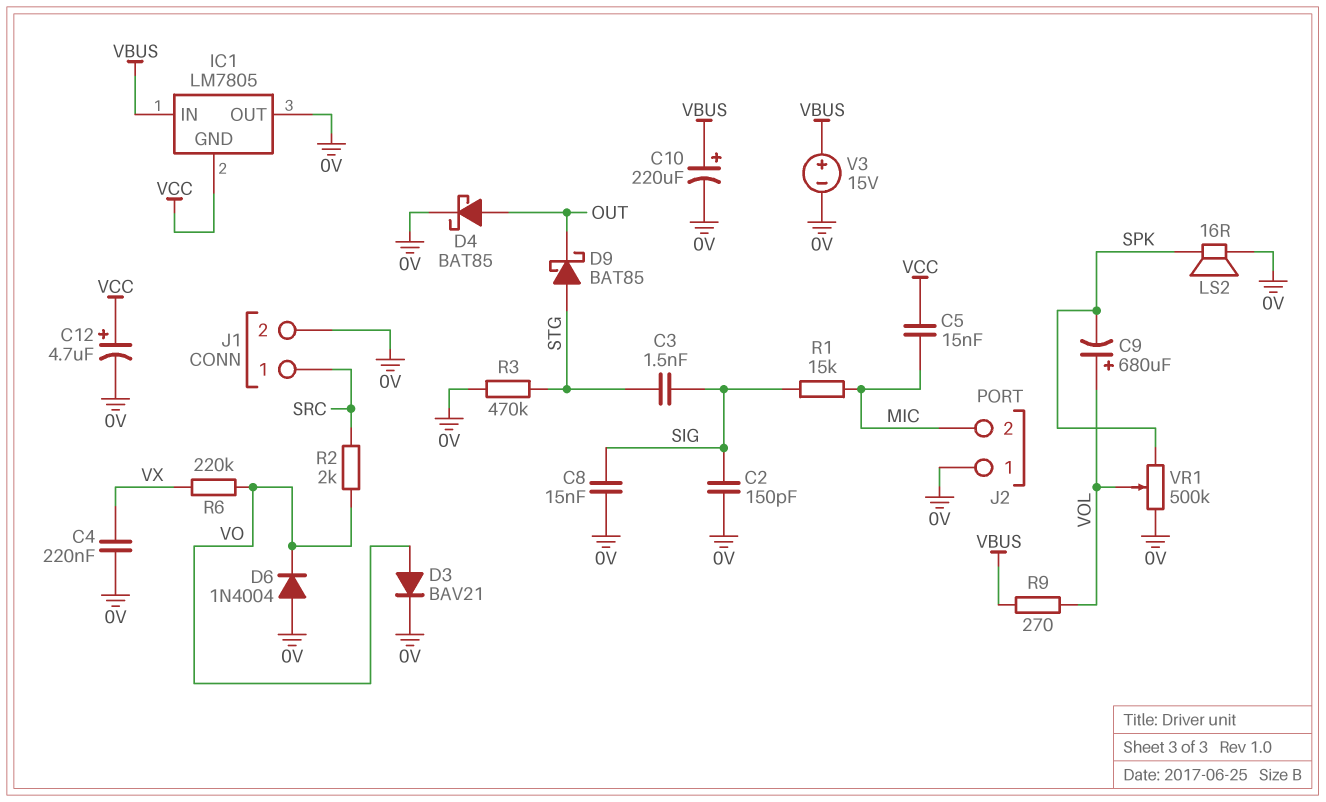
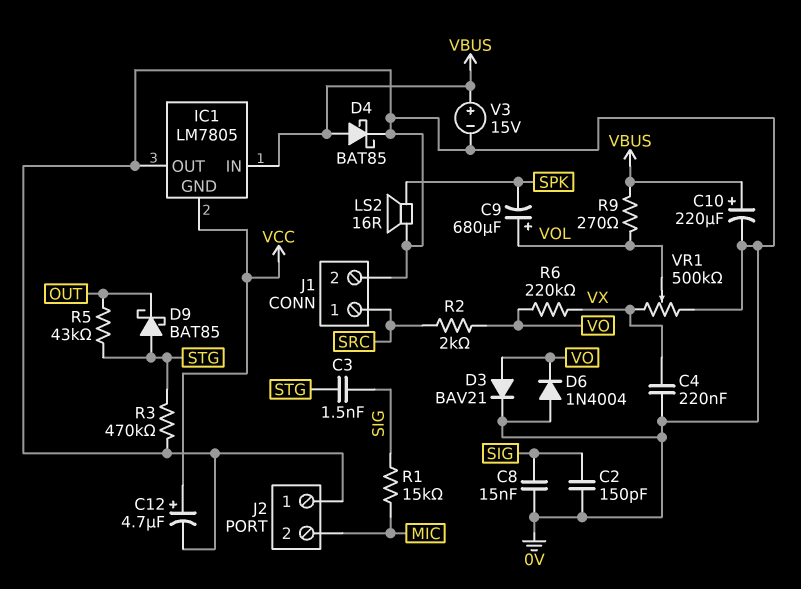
C5: 15nF (MIC, VCC) -> none
D4: schottky BAT85 (A OUT, K 0V) -> schottky BAT85 (A VBUS, K 0V)
R5: none -> 43k (OUT, STG)
VR1: 500k (0V, SPK, wiper VOL) -> 500k (0V, VX, wiper VOL)

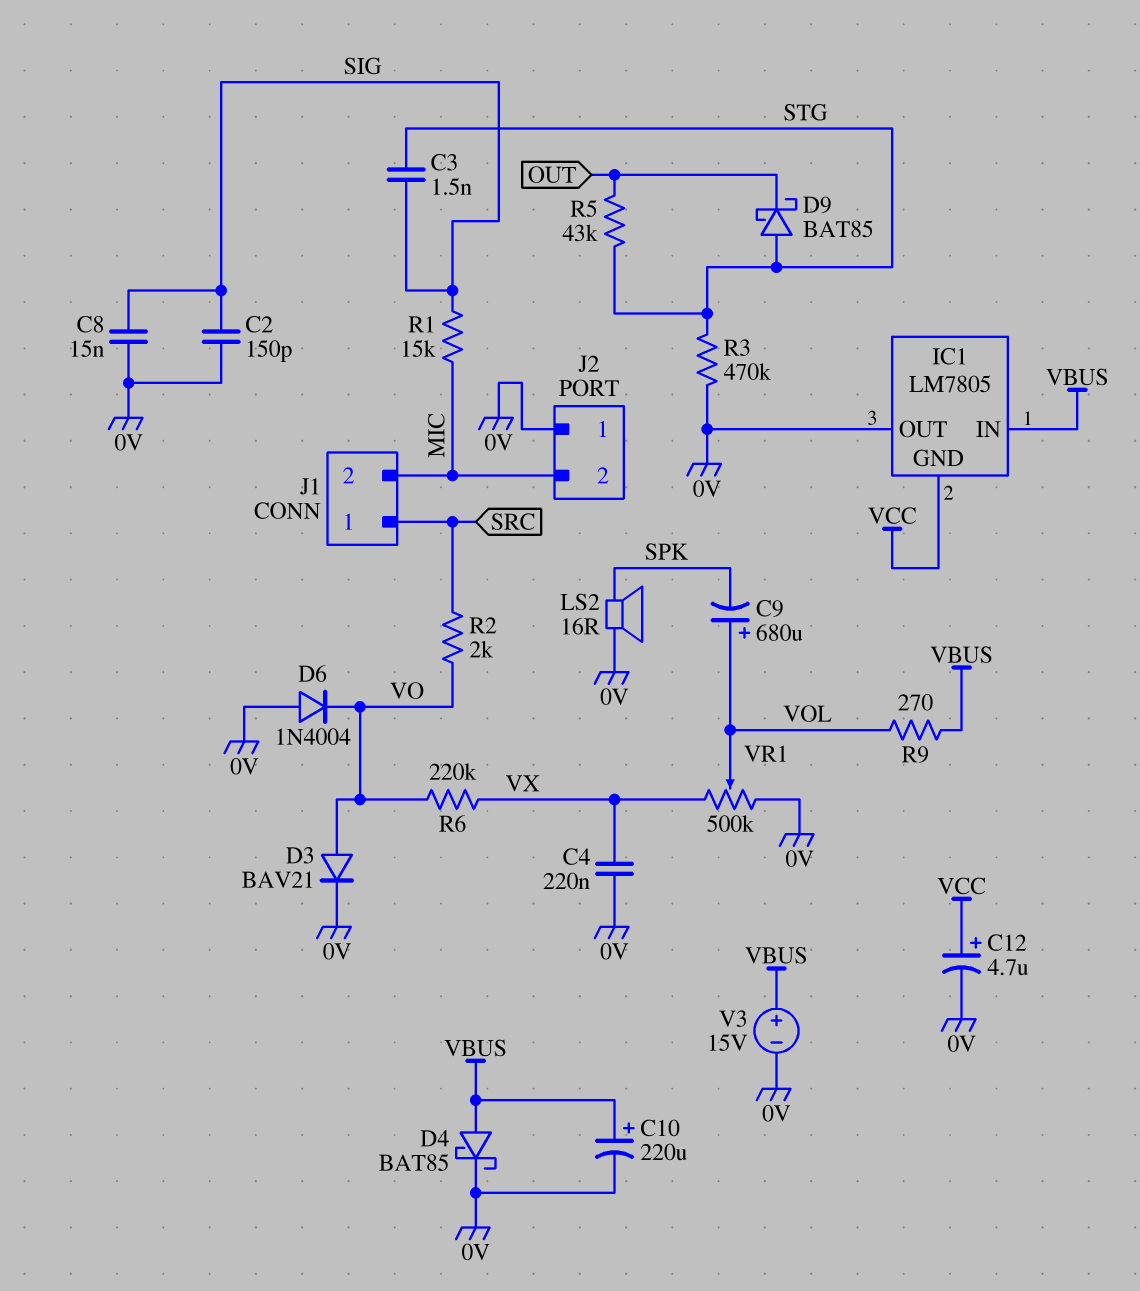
J1 pin 2: 0V -> MIC

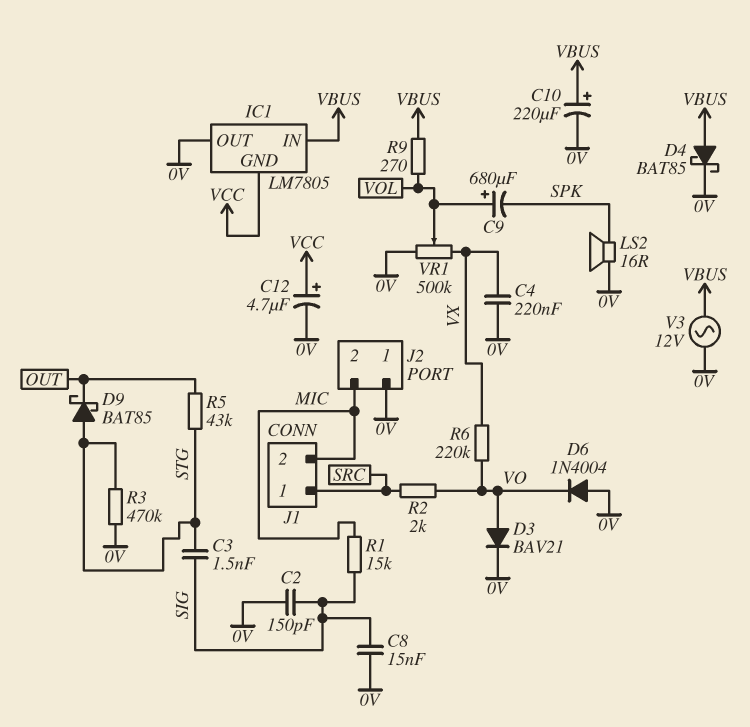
V3: 15V (plus VBUS, minus 0V) -> AC 12V (0V, VBUS)

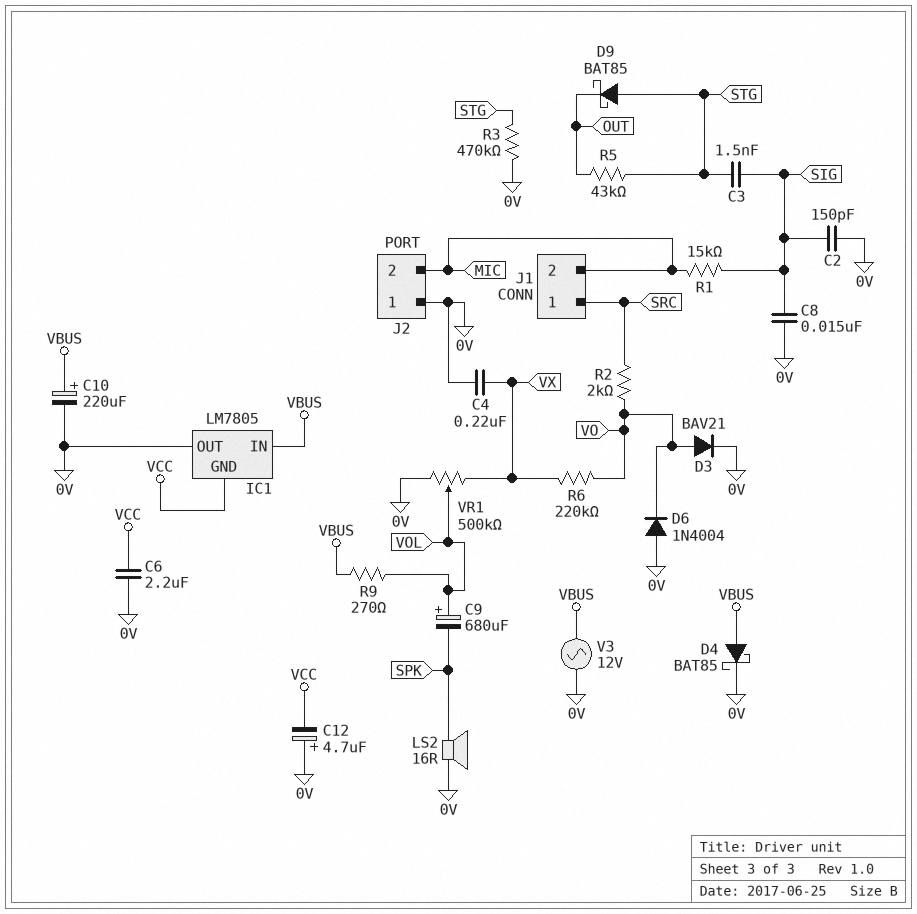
C6: none -> 2.2uF (0V, VCC)
C12: 4.7uF (plus VCC, minus 0V) -> 4.7uF (plus 0V, minus VCC)

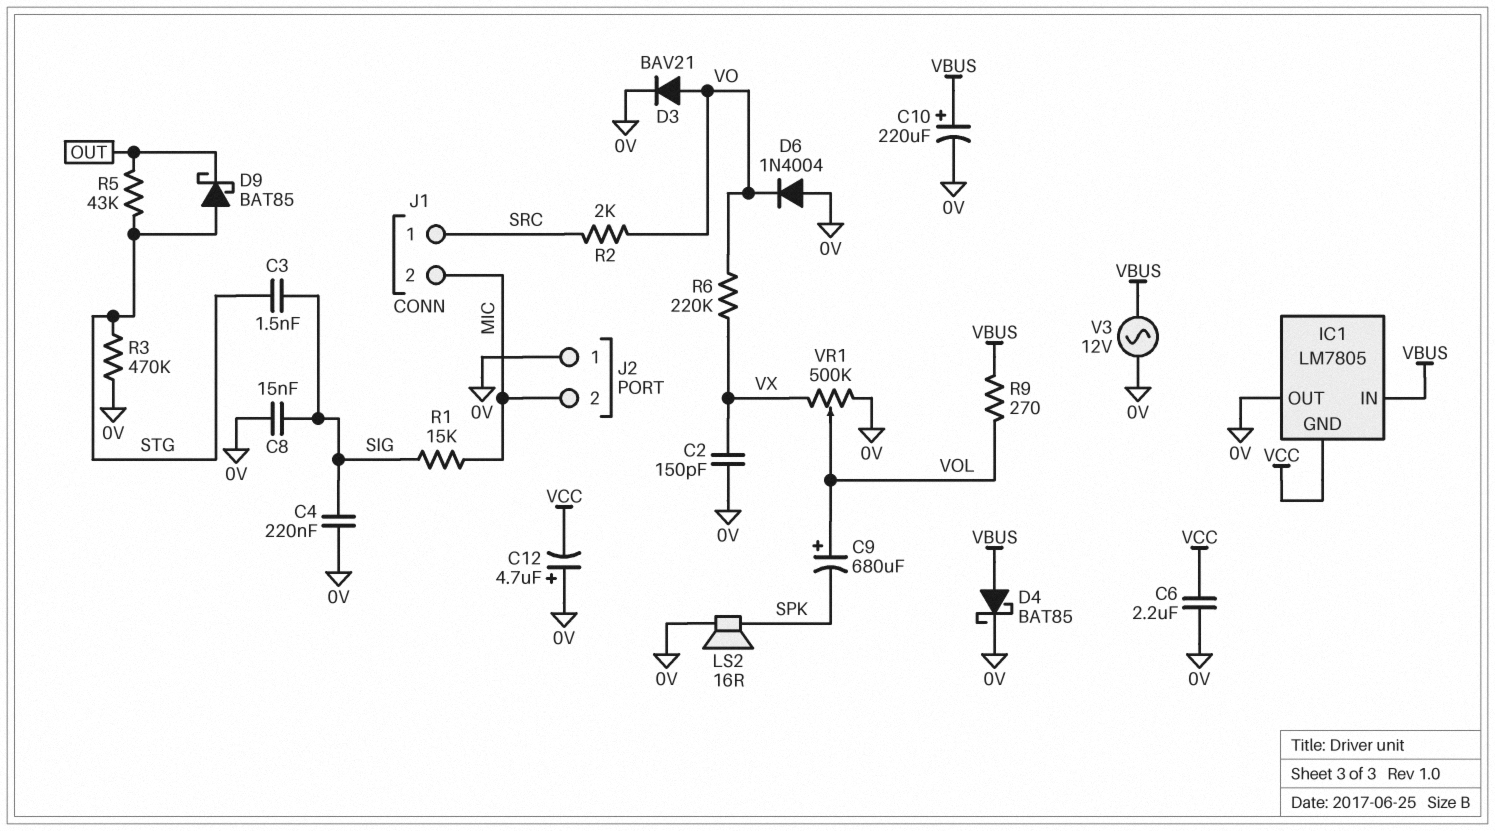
C2: 150pF (0V, SIG) -> 150pF (0V, VX)
C4: 220nF (0V, VX) -> 220nF (0V, SIG)

